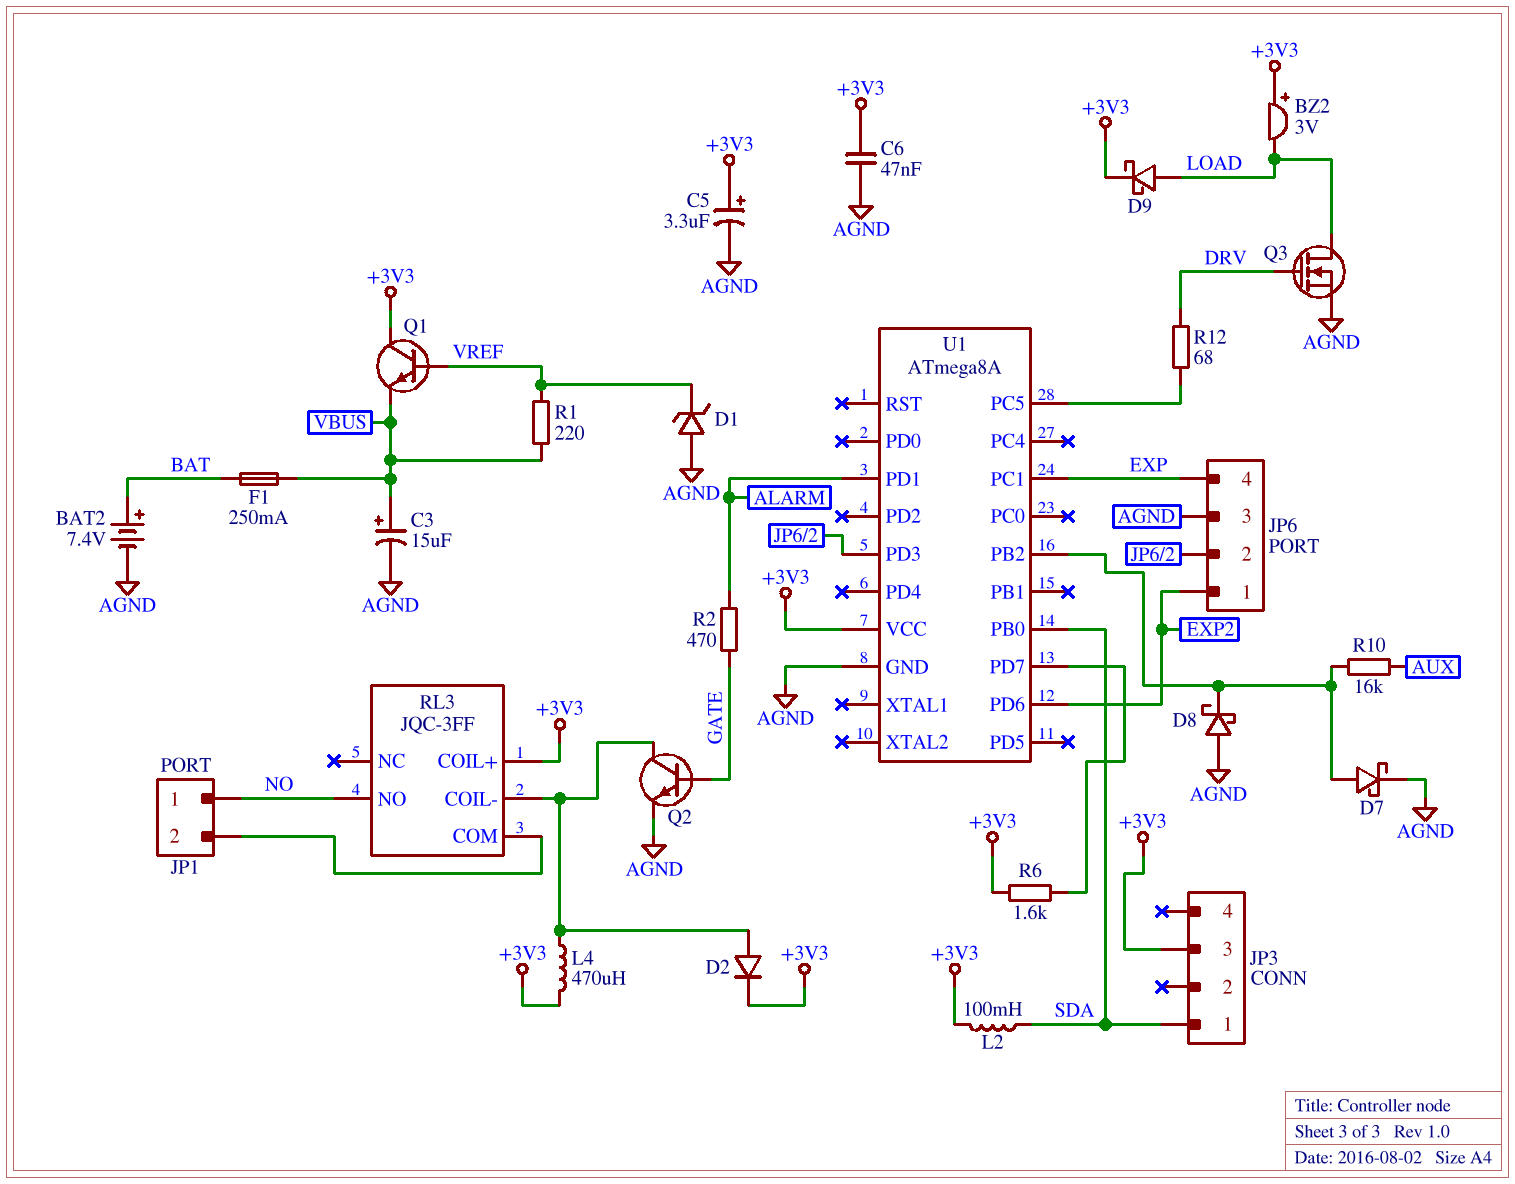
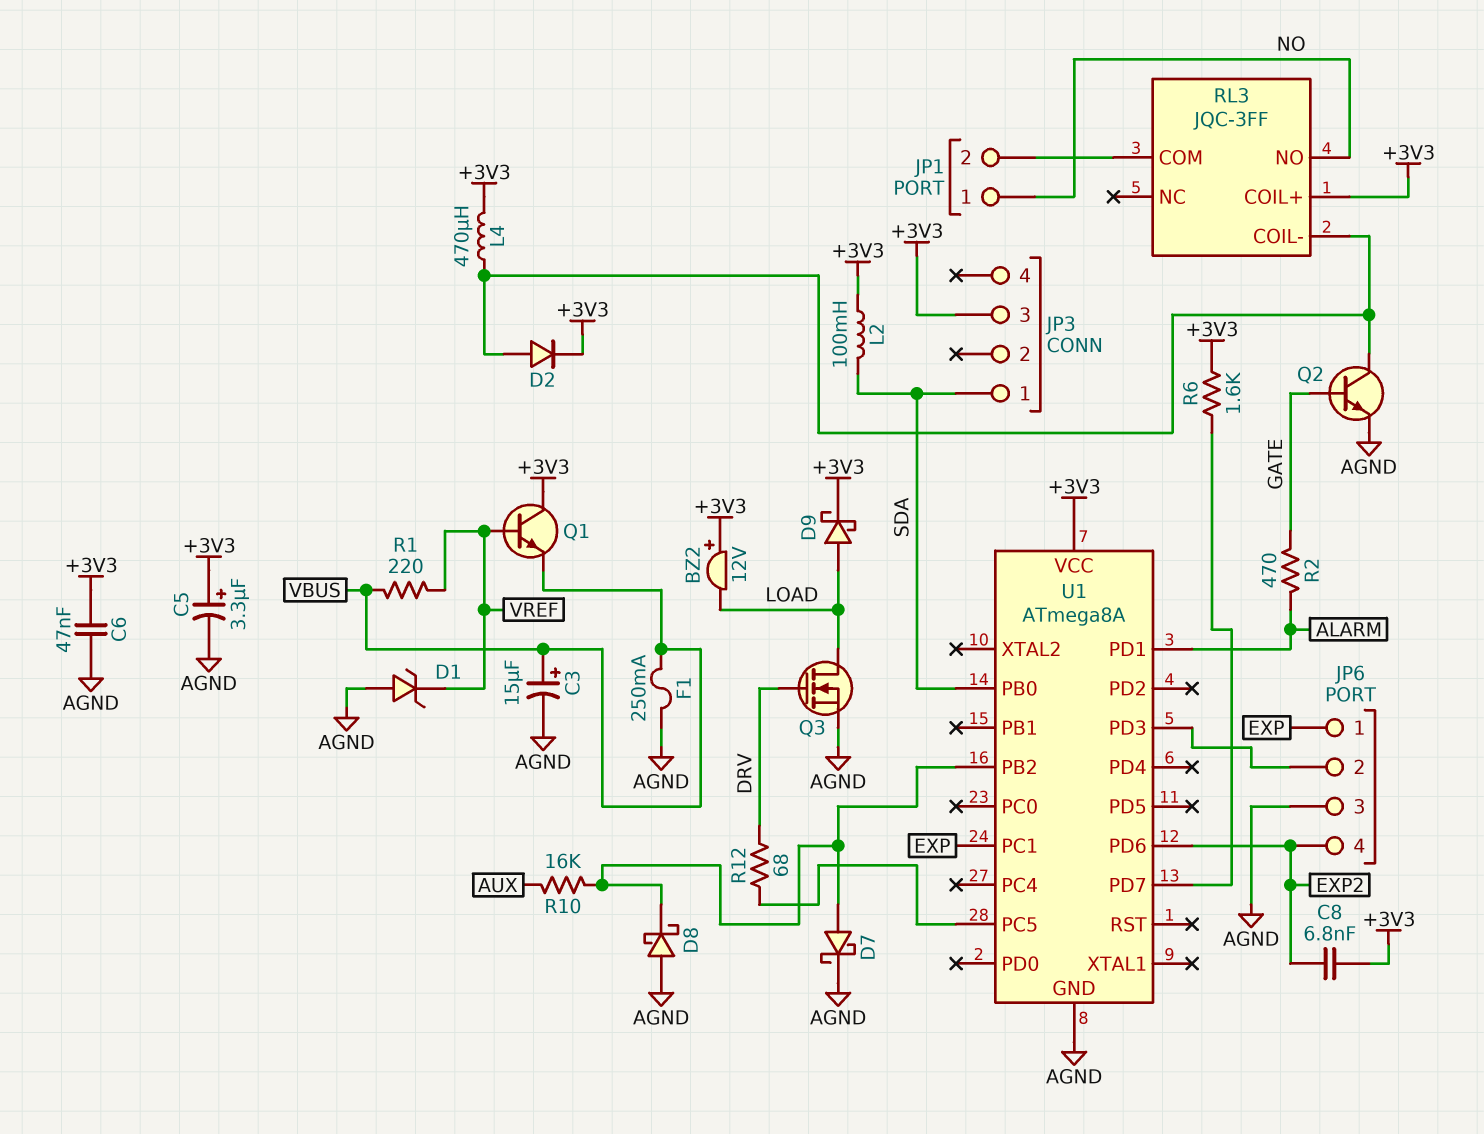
BAT2: 7.4V (plus BAT, minus AGND) -> none
BZ2: buzzer 3V (plus +3V3, minus LOAD) -> buzzer 12V (plus +3V3, minus LOAD)
C8: none -> 6.8nF (+3V3, EXP2)
F1: 250mA (BAT, VBUS) -> 250mA (AGND, VBUS)
JP6 pin 1: EXP2 -> EXP
JP6 pin 4: EXP -> EXP2

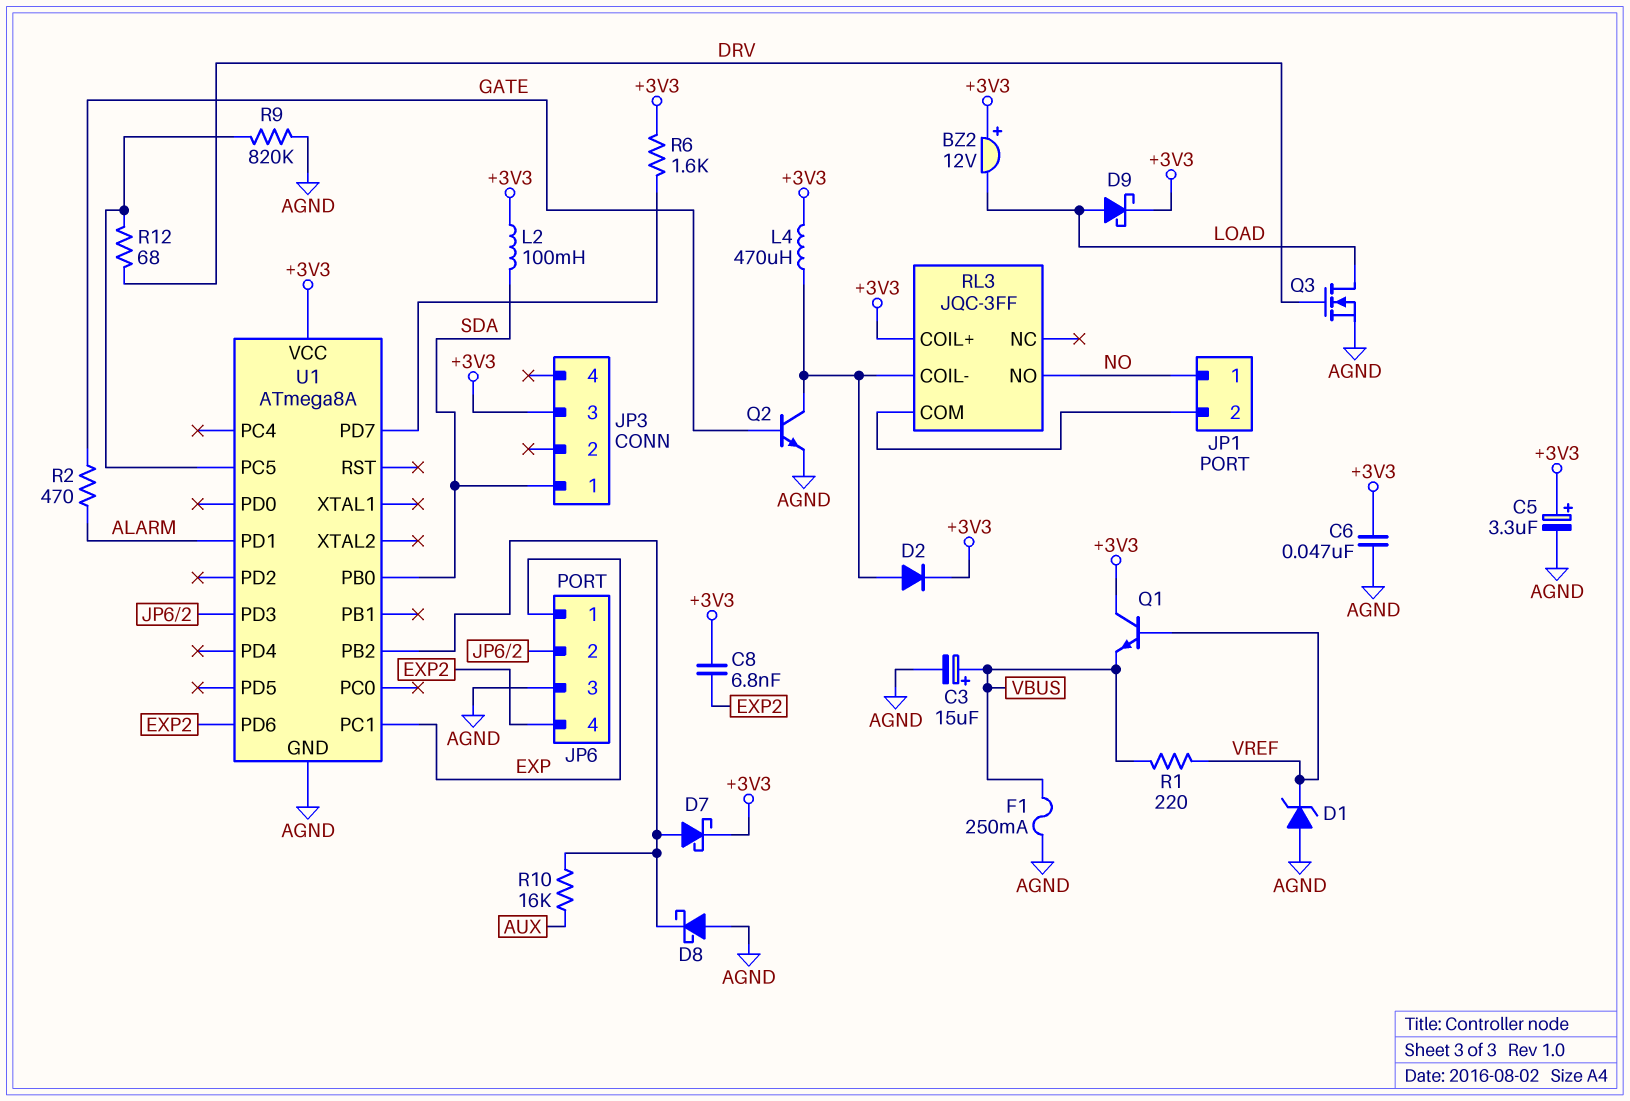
D7: schottky (A U1/PB2, K AGND) -> schottky (A U1/PB2, K +3V3)
R9: none -> 820k (AGND, U1/PC5)

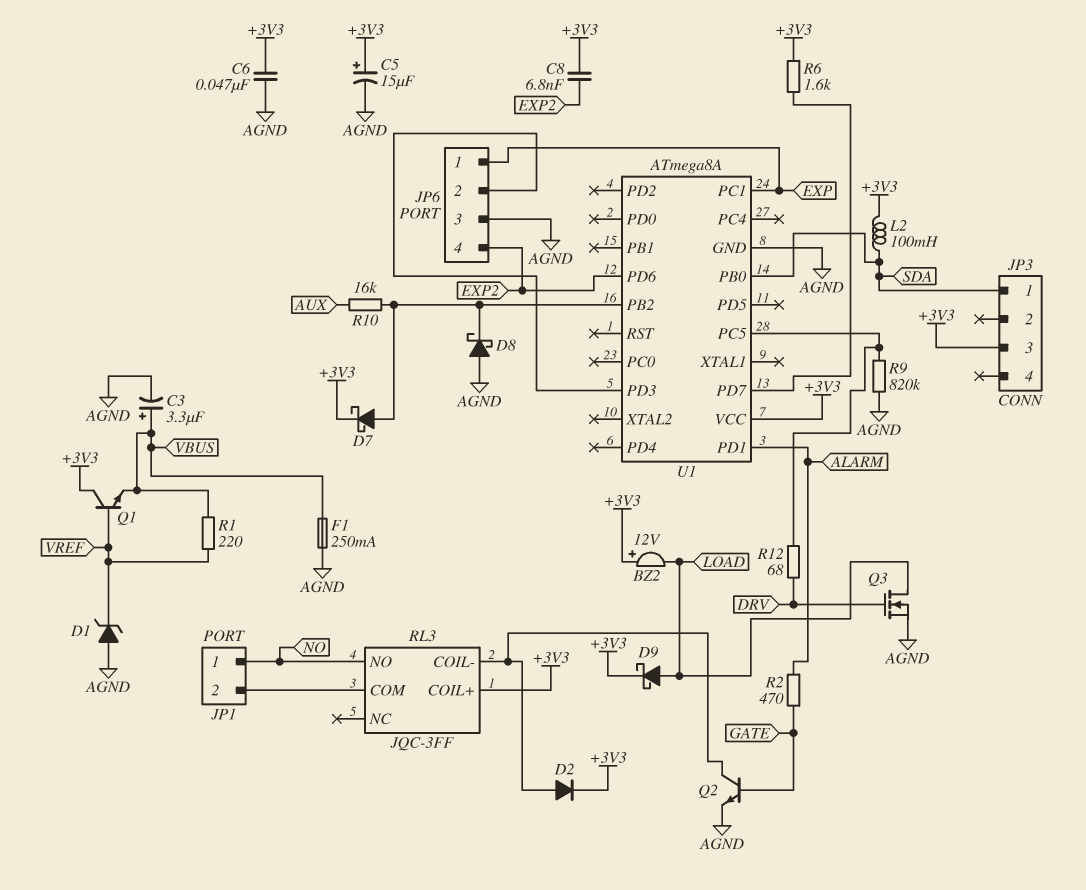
C3: 15uF (plus VBUS, minus AGND) -> 3.3uF (plus VBUS, minus AGND)
C5: 3.3uF (plus +3V3, minus AGND) -> 15uF (plus +3V3, minus AGND)
L4: 470uH (+3V3, RL3/COIL-) -> none

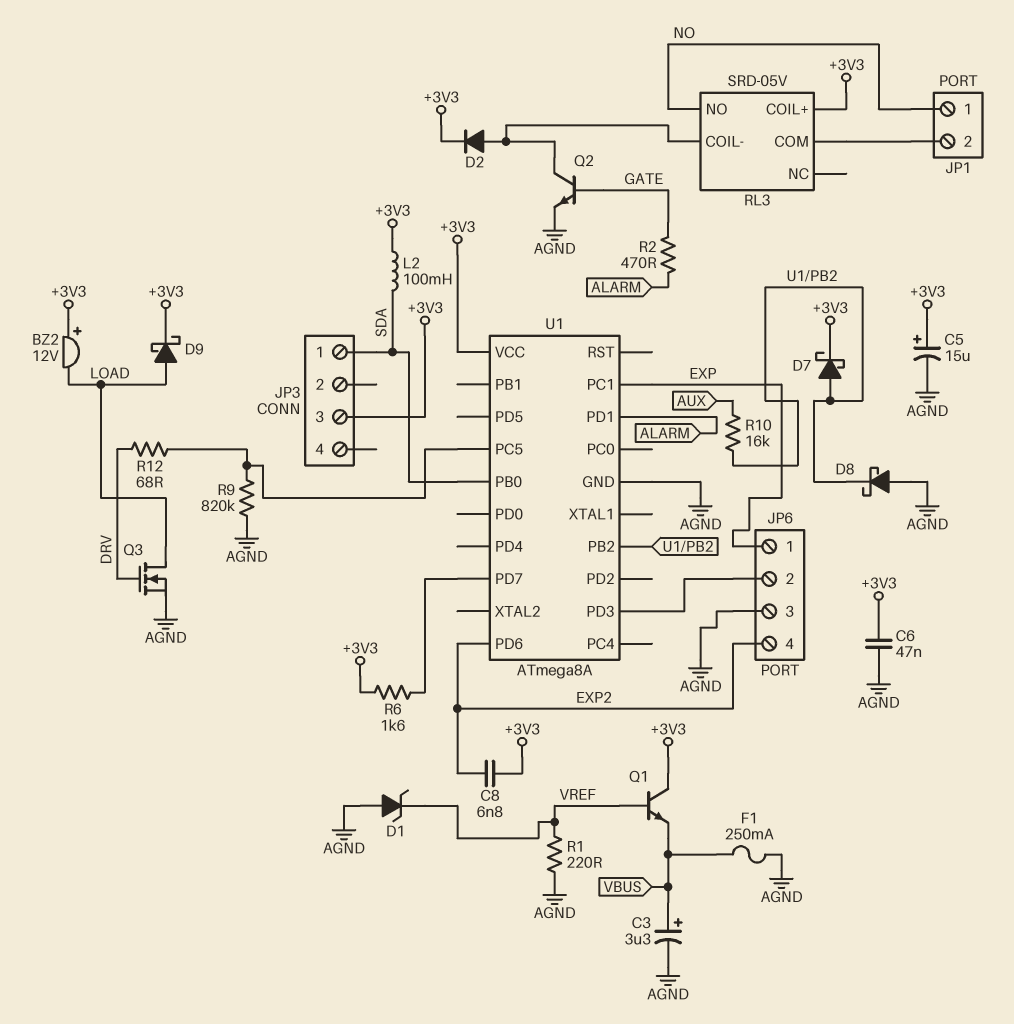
R1: 220 (VBUS, VREF) -> 220 (AGND, VREF)
RL3: JQC-3FF -> SRD-05V

